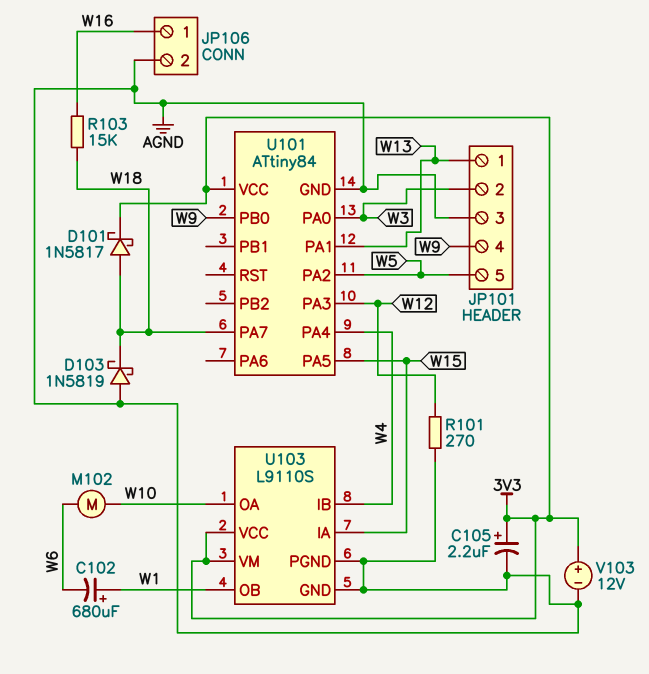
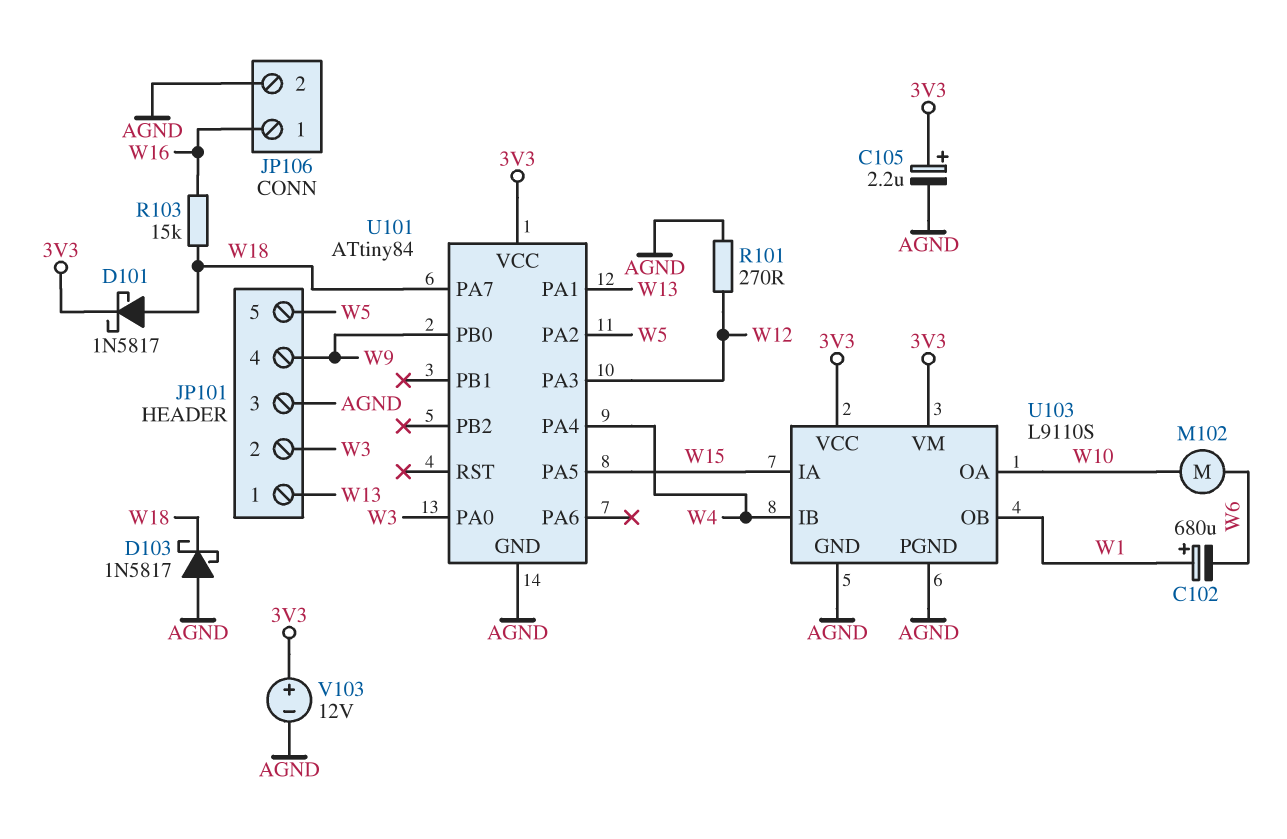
D103: schottky 1N5819 (A AGND, K W18) -> schottky 1N5817 (A AGND, K W18)

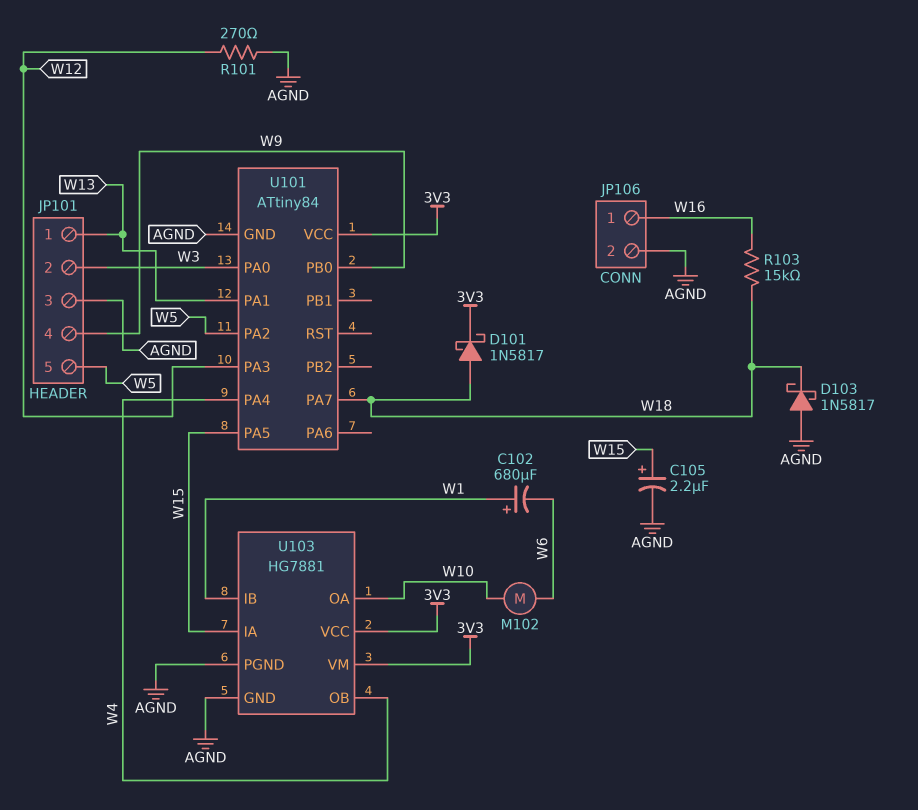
C105: 2.2uF (plus 3V3, minus AGND) -> 2.2uF (plus W15, minus AGND)
U103: L9110S -> HG7881
U103 pin IB: W4 -> W1
U103 pin OB: W1 -> W4
V103: 12V (plus 3V3, minus AGND) -> none

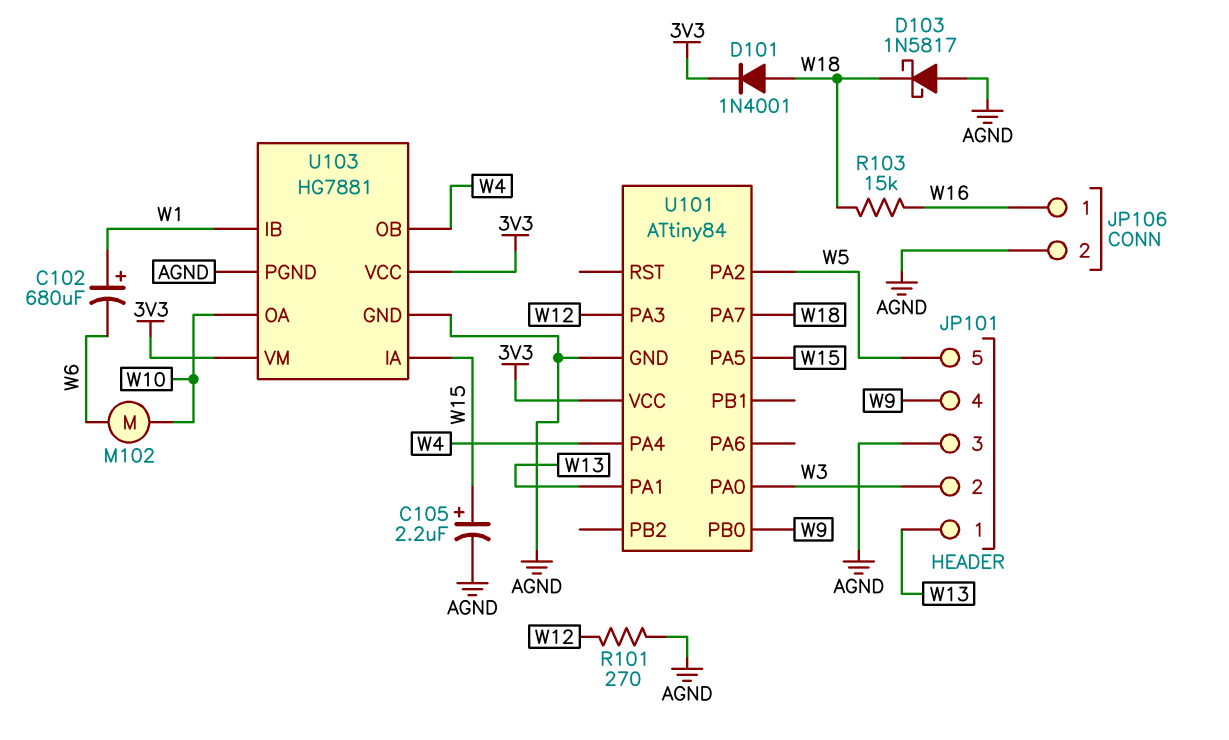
D101: schottky 1N5817 (A W18, K 3V3) -> diode 1N4001 (A W18, K 3V3)

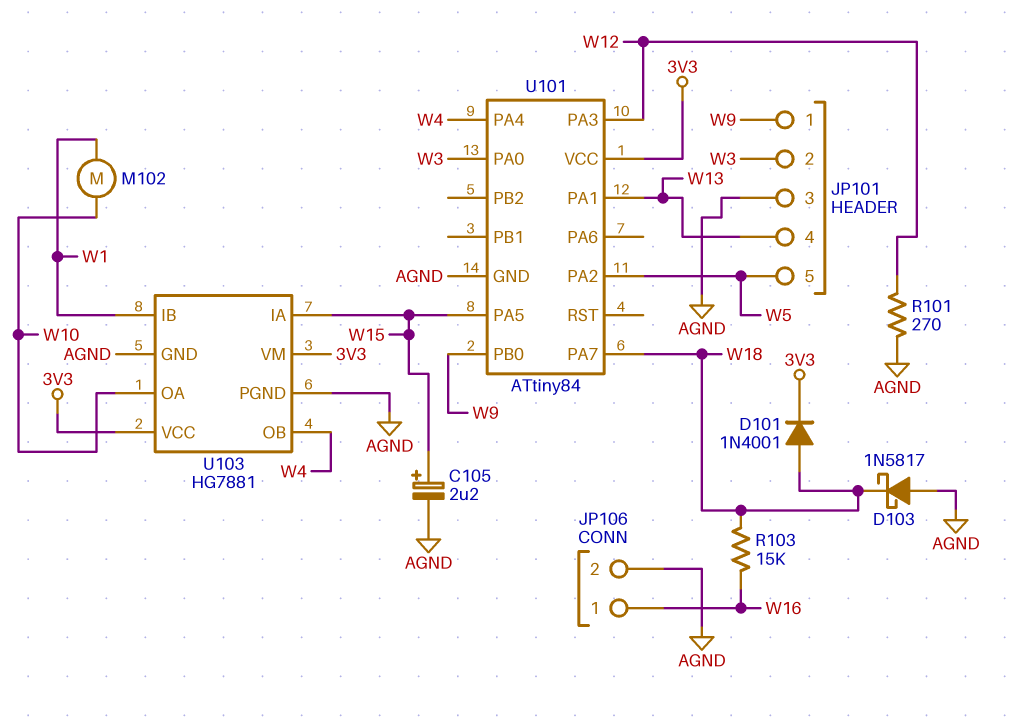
C102: 680uF (plus W1, minus W6) -> none
JP101 pin 1: W13 -> W9
JP101 pin 4: W9 -> W13
M102: motor (W6, W10) -> motor (W1, W10)

